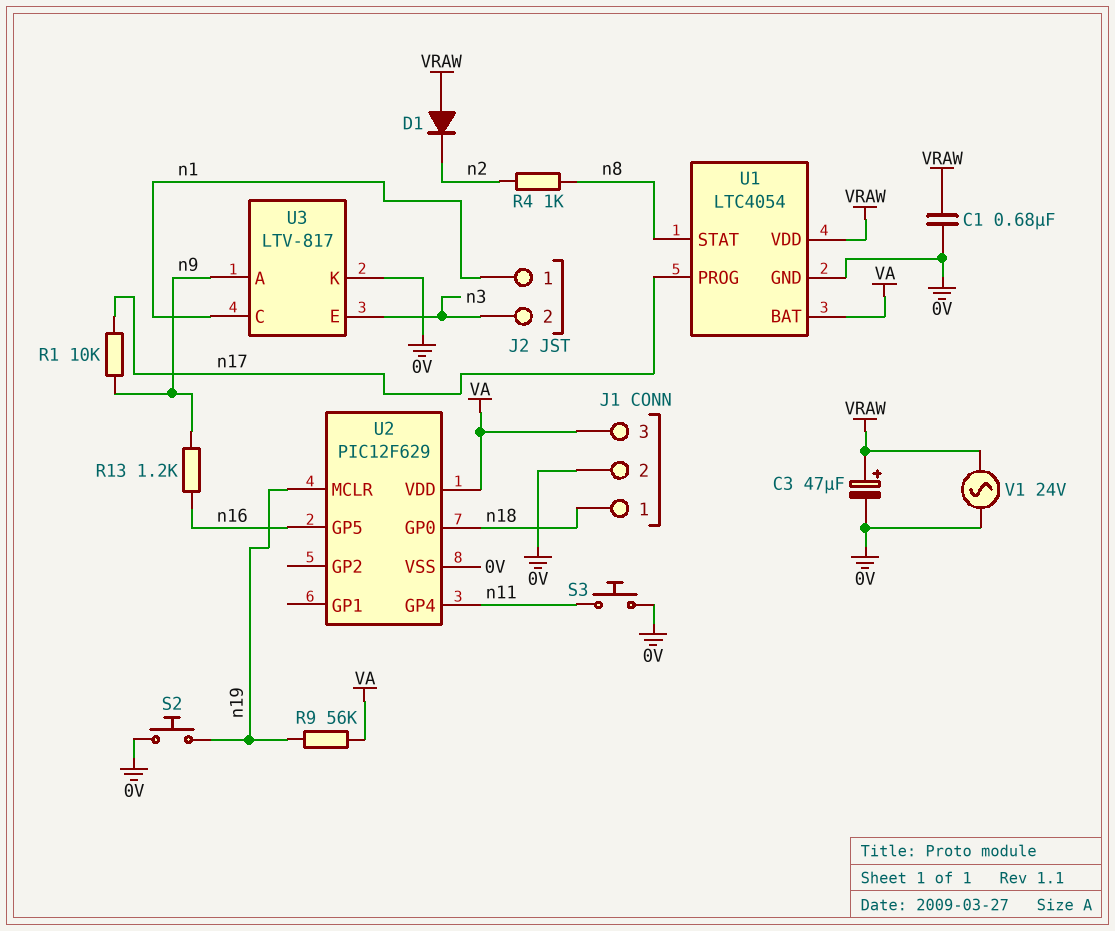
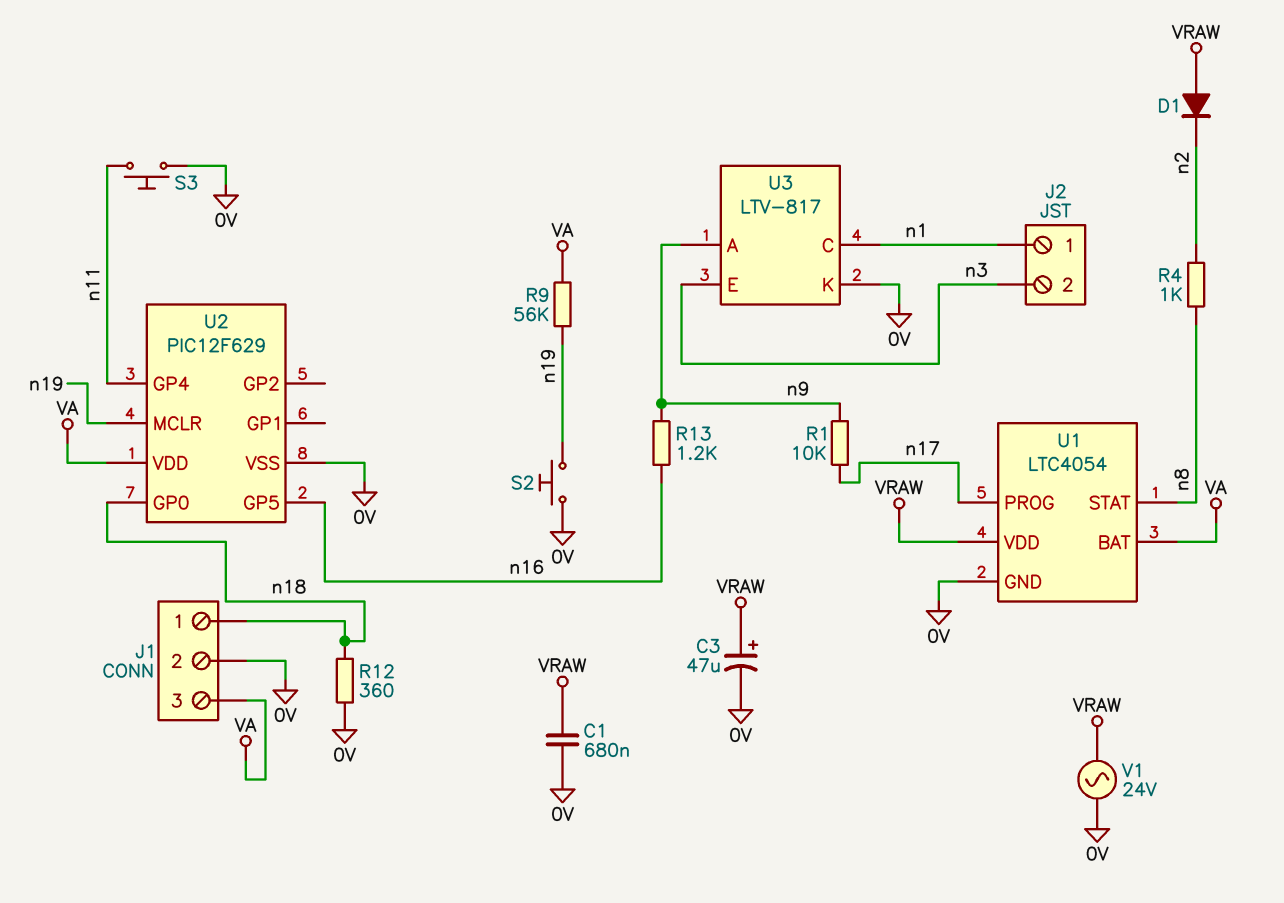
R12: none -> 360 (0V, n18)

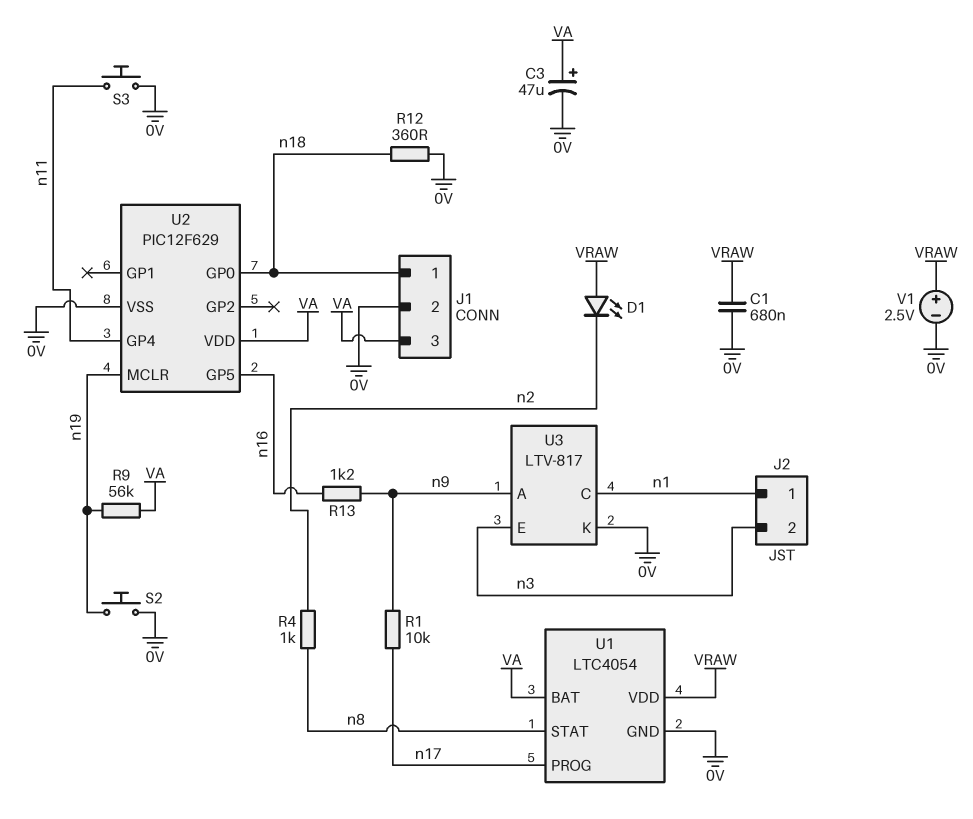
C3: 47uF (plus VRAW, minus 0V) -> 47uF (plus VA, minus 0V)
D1: diode (A VRAW, K n2) -> LED (A VRAW, K n2)
V1: AC 24V (0V, VRAW) -> 2.5V (plus VRAW, minus 0V)

